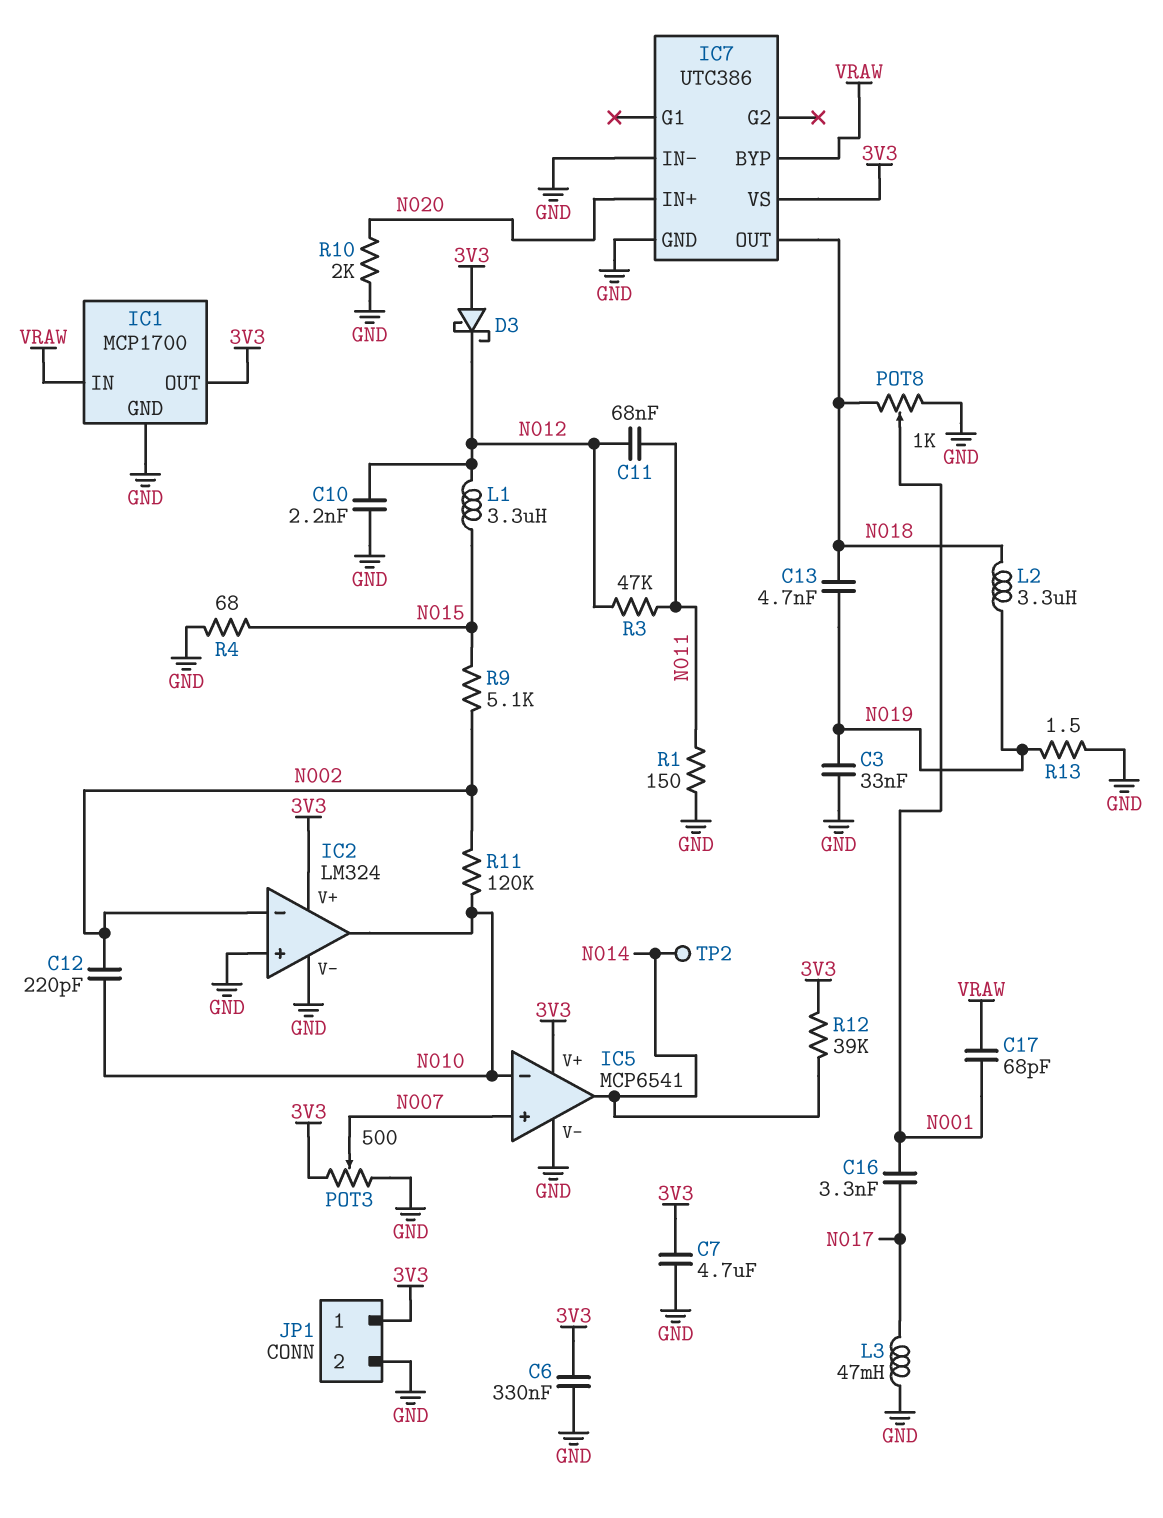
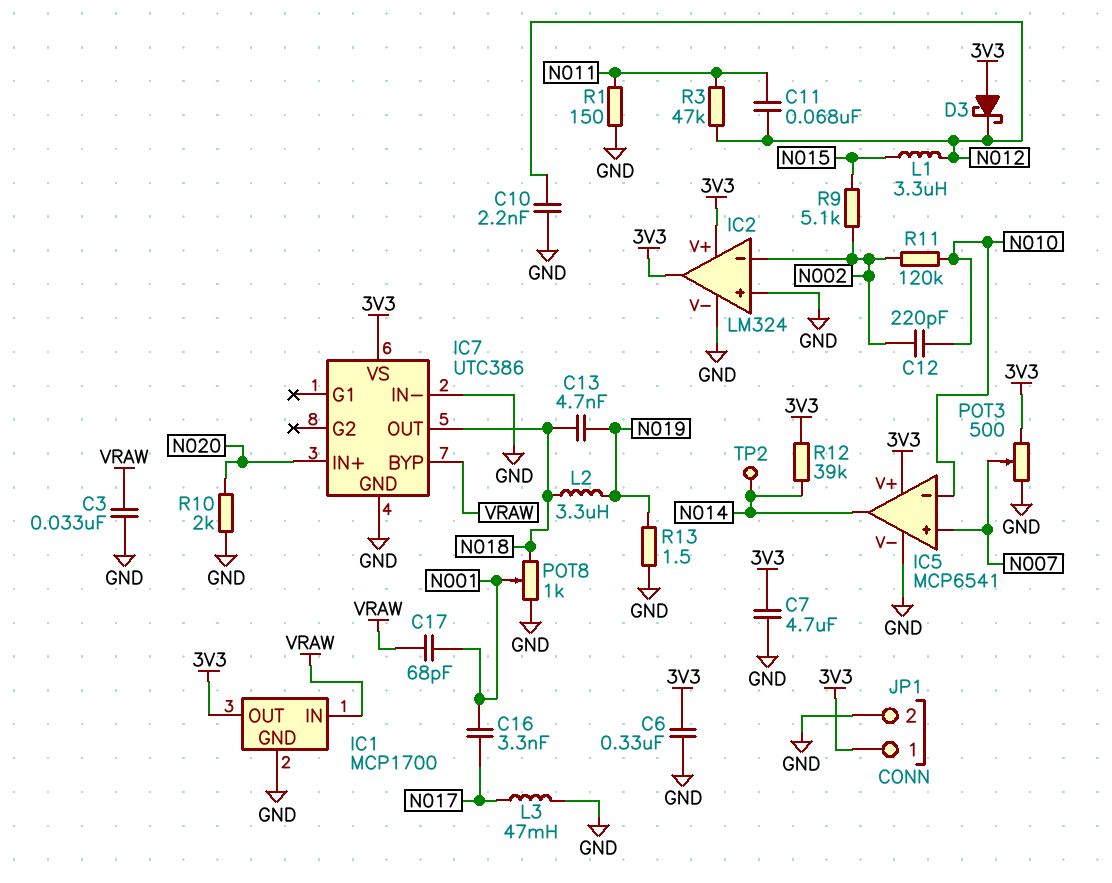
C3: 33nF (GND, N019) -> 33nF (GND, VRAW)
IC2 pin out: N010 -> 3V3
R4: 68 (GND, N015) -> none

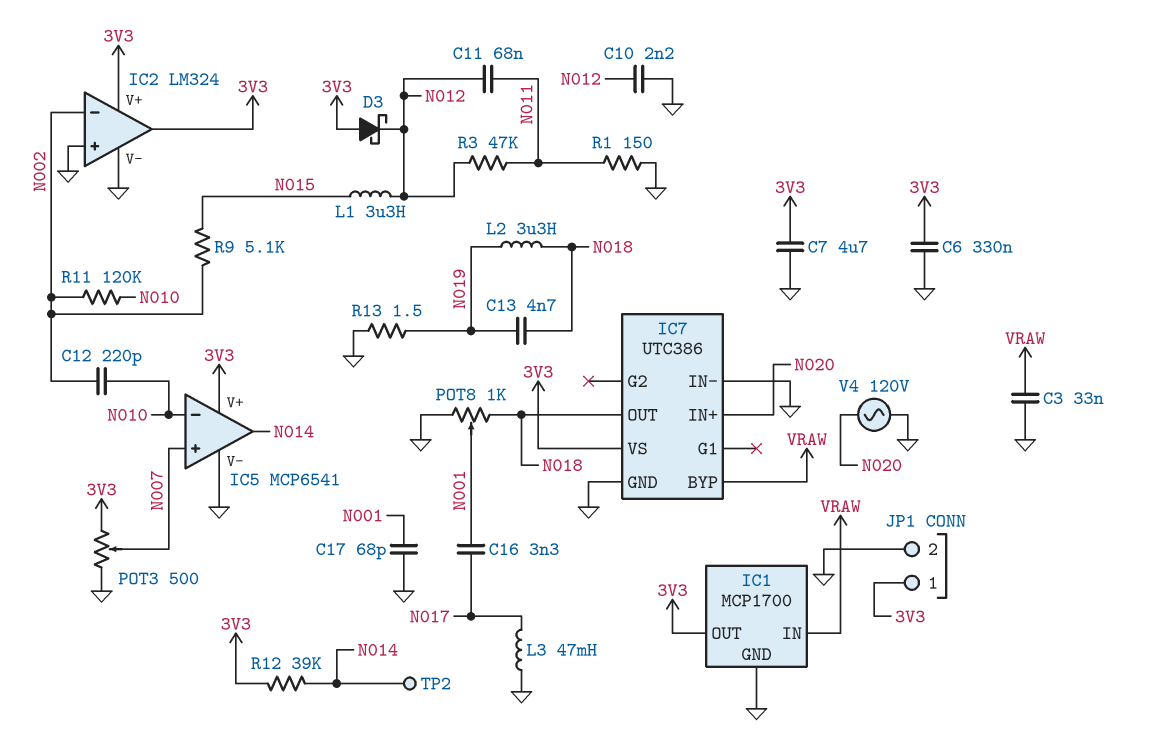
C17: 68pF (N001, VRAW) -> 68pF (GND, N001)
R10: 2k (GND, N020) -> none
V4: none -> AC 120V (GND, N020)

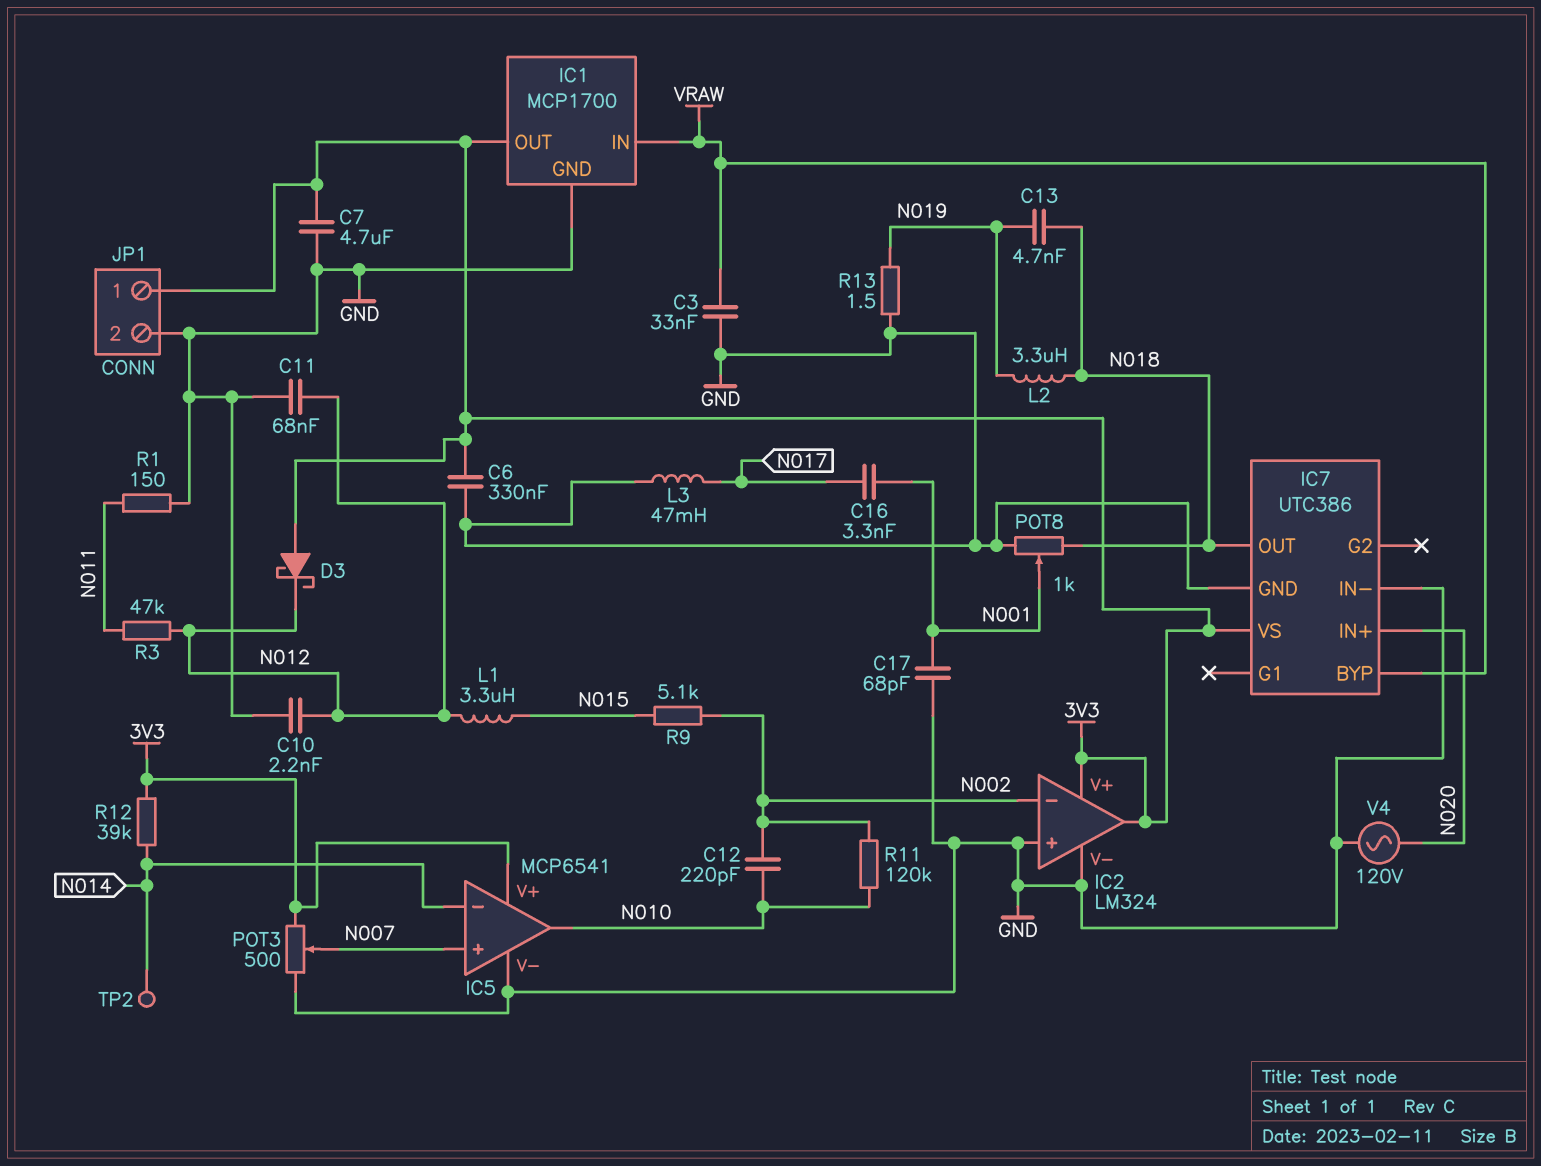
C11: 68nF (N011, N012) -> 68nF (GND, N012)
IC5 pin in-: N010 -> N014
IC5 pin out: N014 -> N010

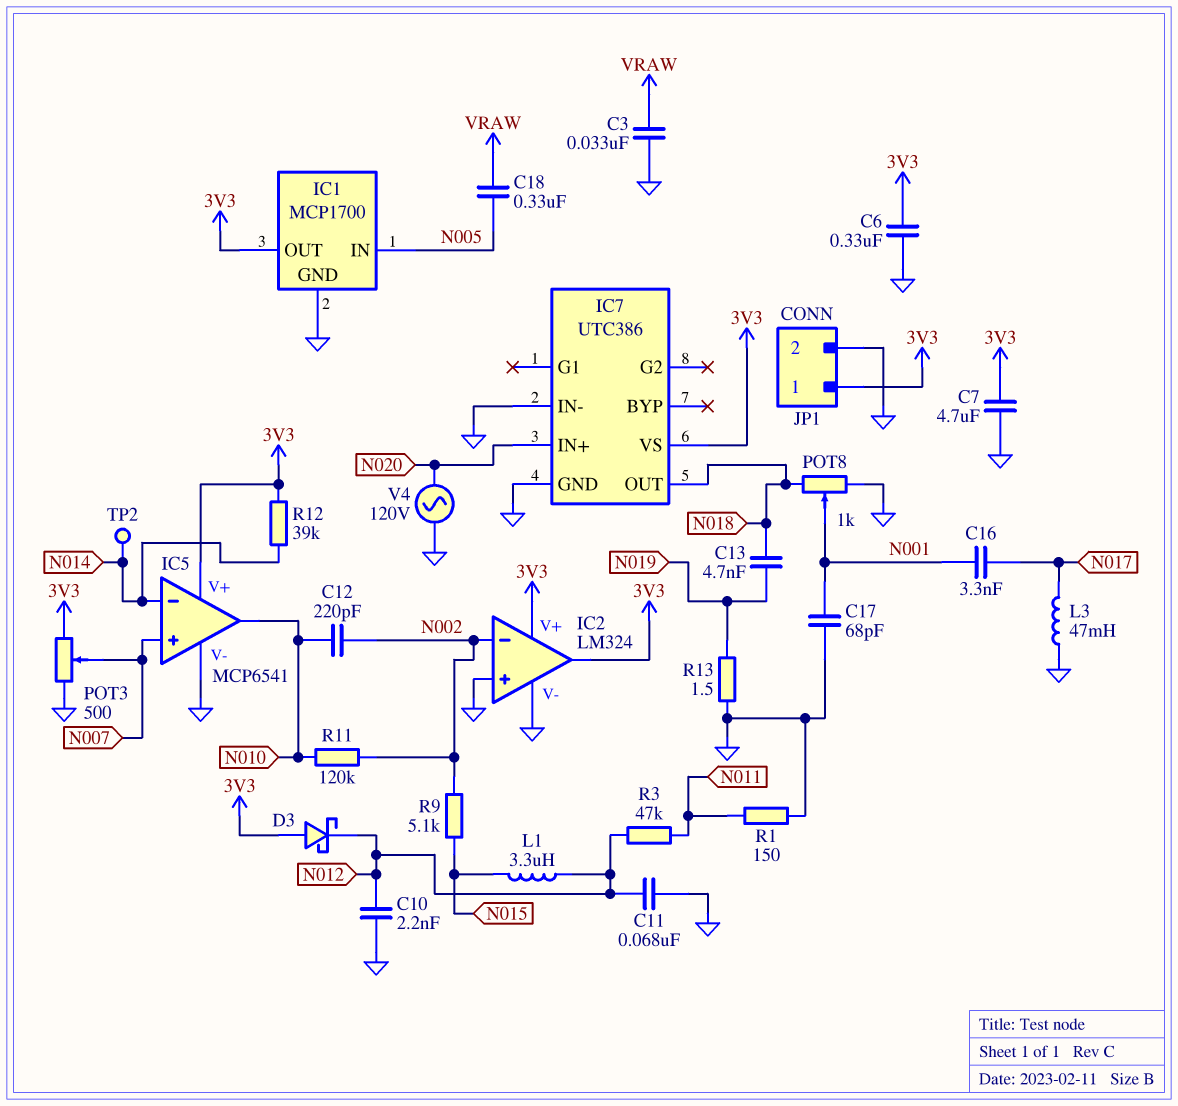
C18: none -> 330nF (N005, VRAW)
IC1 pin IN: VRAW -> N005
IC7 pin BYP: VRAW -> none
L2: 3.3uH (N018, N019) -> none

